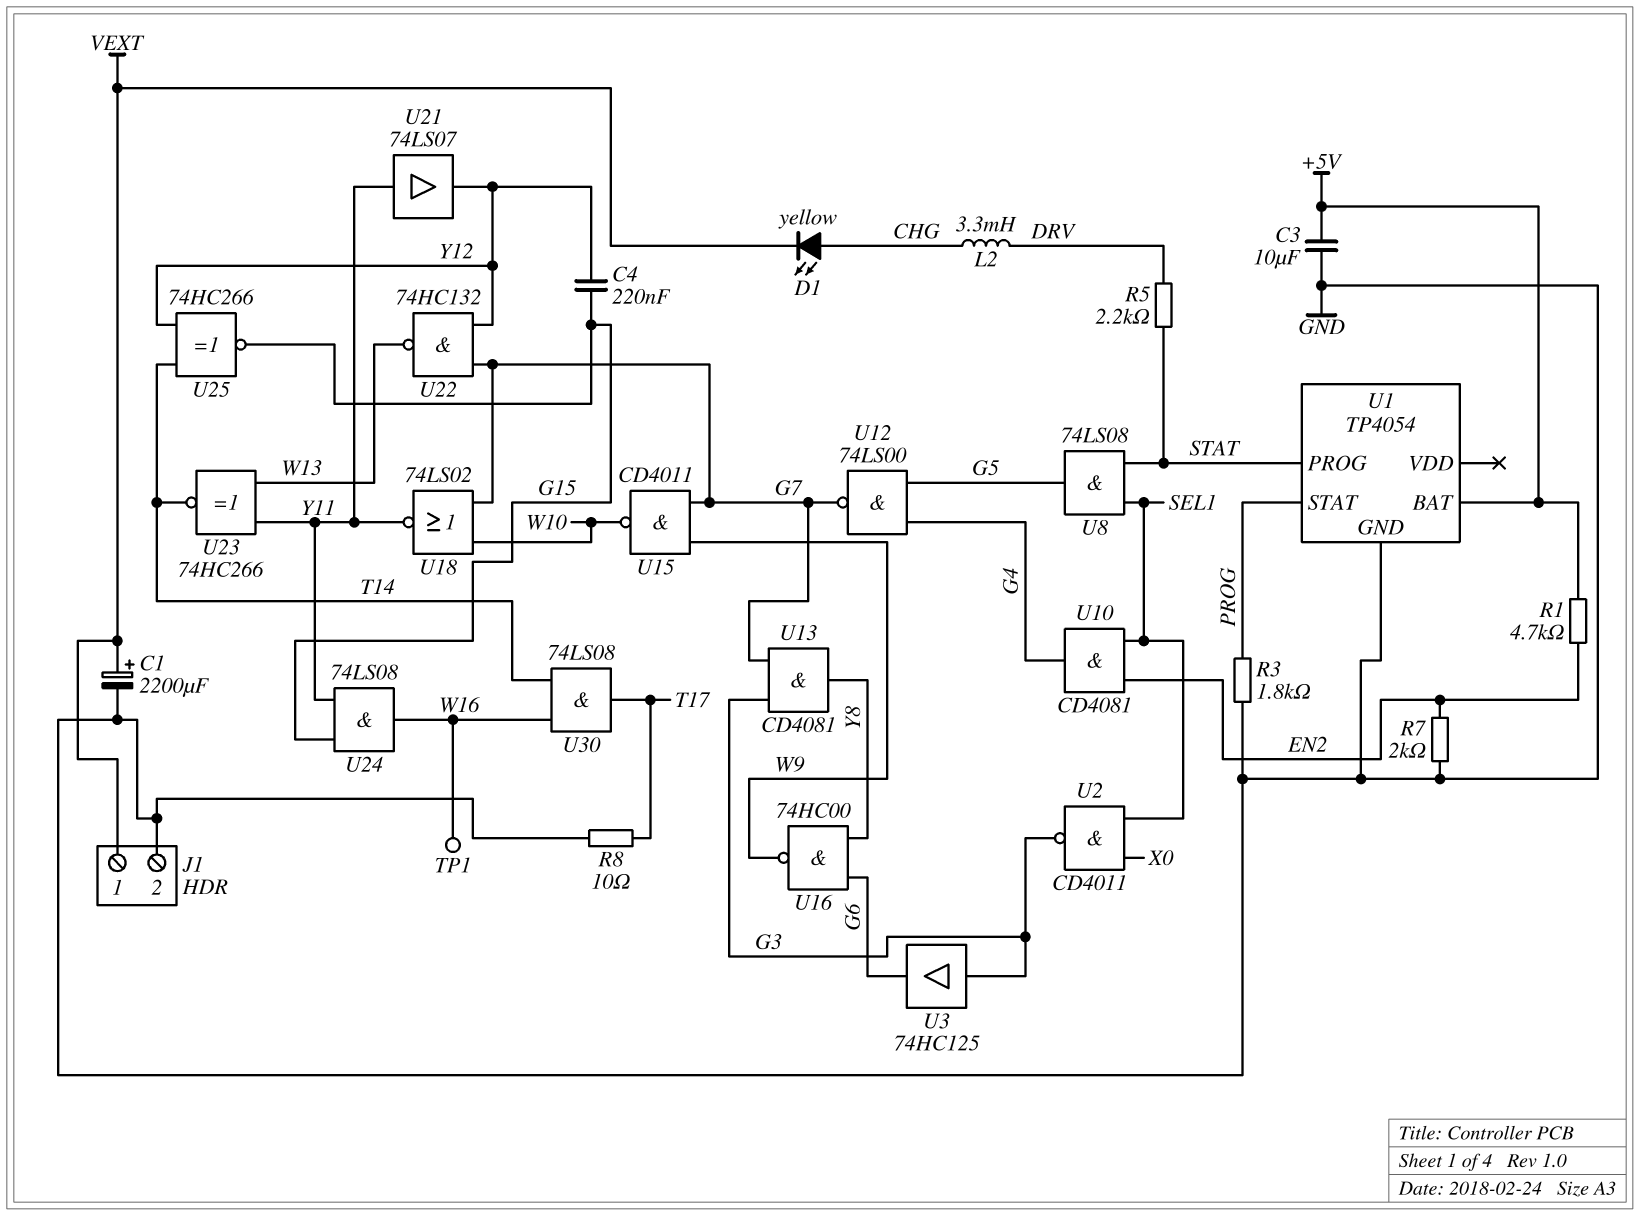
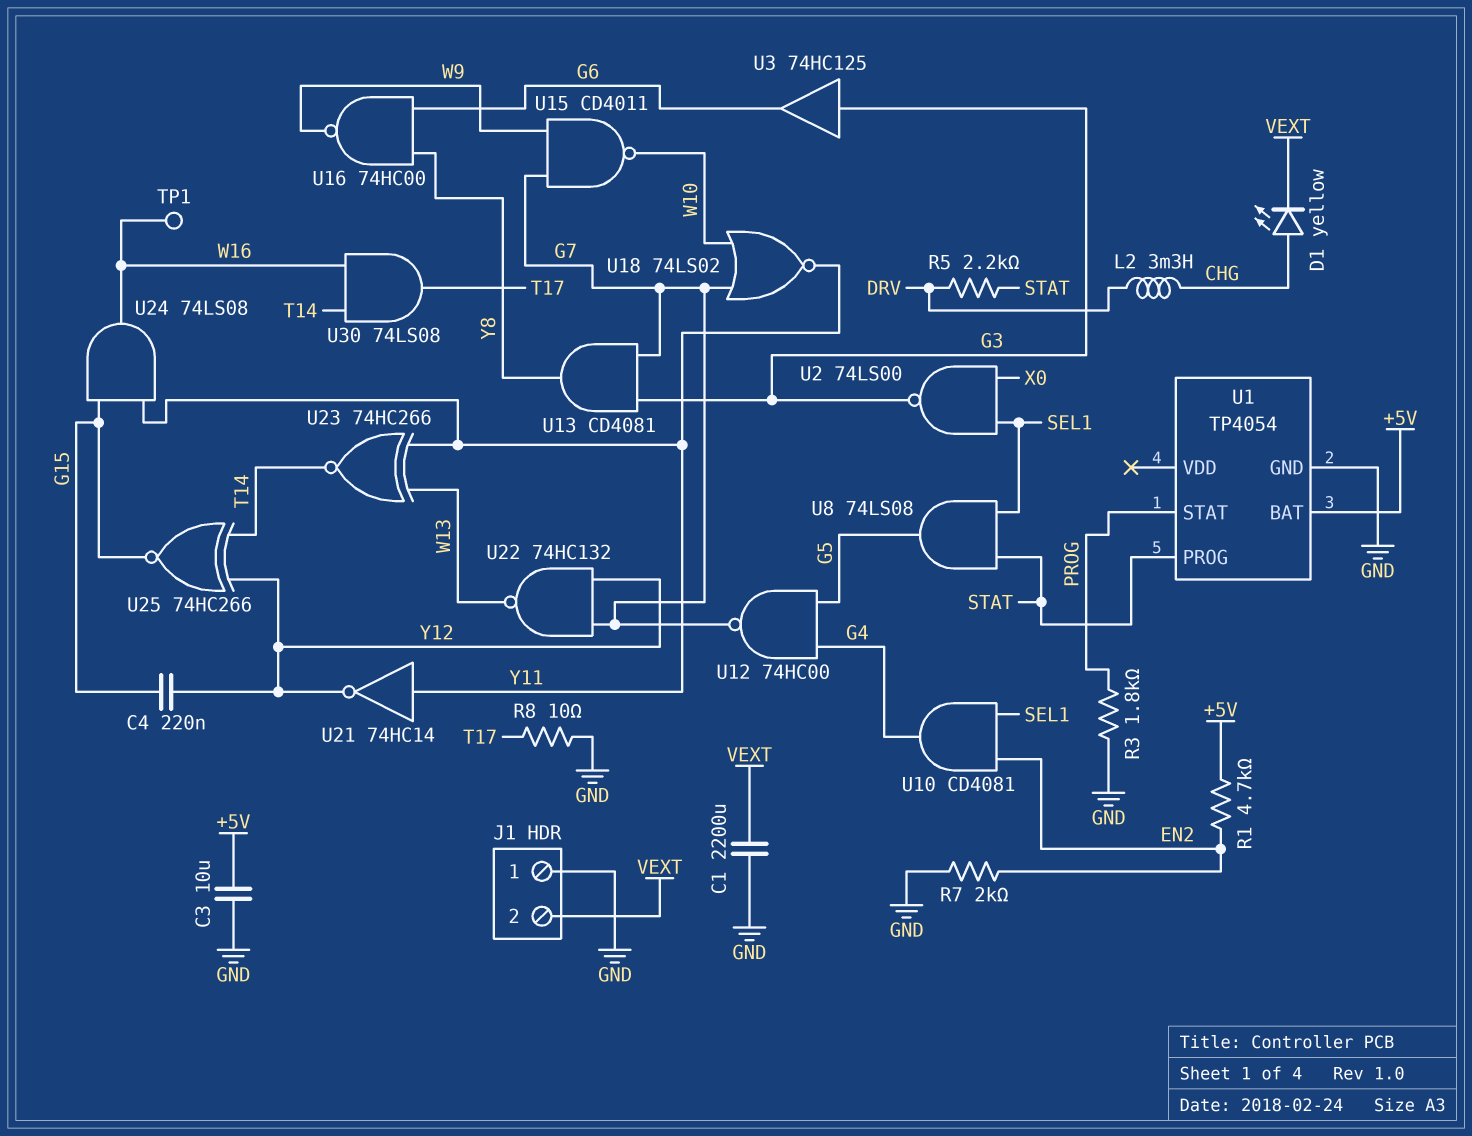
C1: 2200uF (plus VEXT, minus GND) -> 2200uF (GND, VEXT)
J1 pin 1: VEXT -> GND
J1 pin 2: GND -> VEXT
U2: NAND CD4011 (in SEL1, in X0, out G3) -> NAND 74LS00 (in SEL1, in X0, out G3)
U12: NAND 74LS00 (in G4, in G5, out G7) -> NAND 74HC00 (in G4, in G5, out G7)
U21: buffer 74LS07 (in Y11, out Y12) -> NOT 74HC14 (in Y11, out Y12)

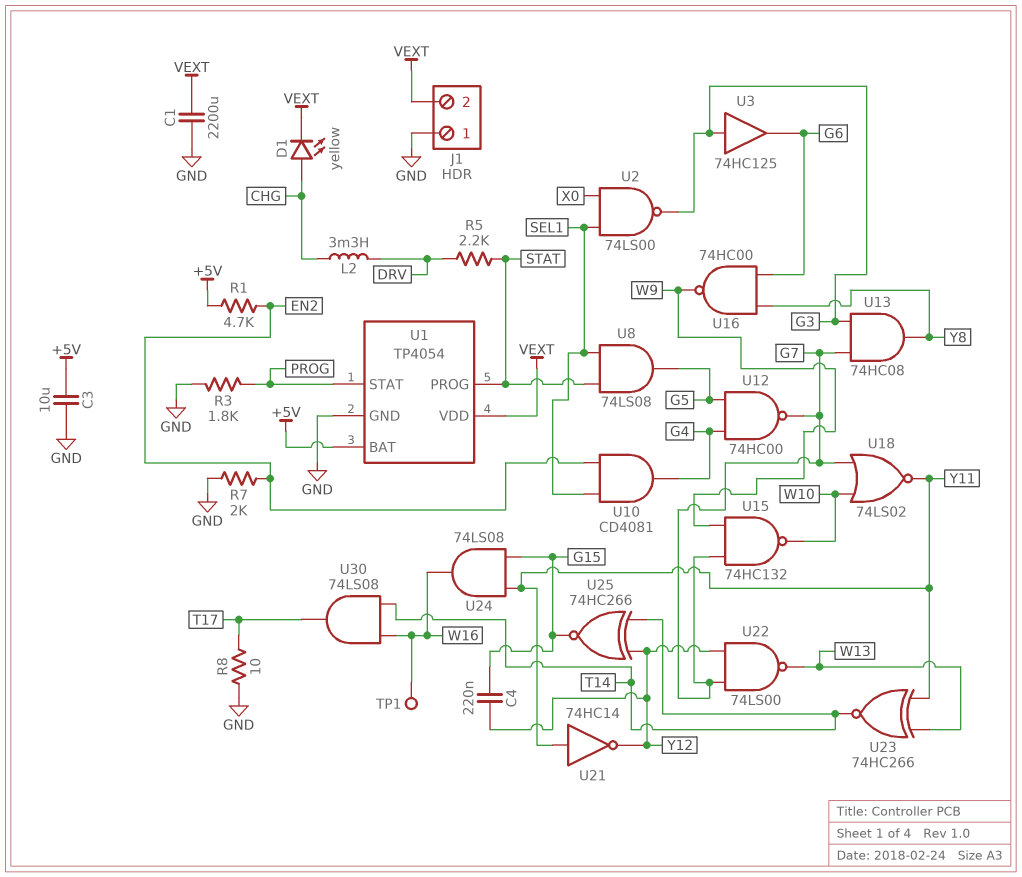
U1 pin VDD: none -> VEXT
U13: AND CD4081 (in G3, in G7, out Y8) -> AND 74HC08 (in G3, in G7, out Y8)
U15: NAND CD4011 (in G7, in W9, out W10) -> NAND 74HC132 (in G7, in W9, out W10)
U22: NAND 74HC132 (in G7, in Y12, out W13) -> NAND 74LS00 (in G7, in Y12, out W13)

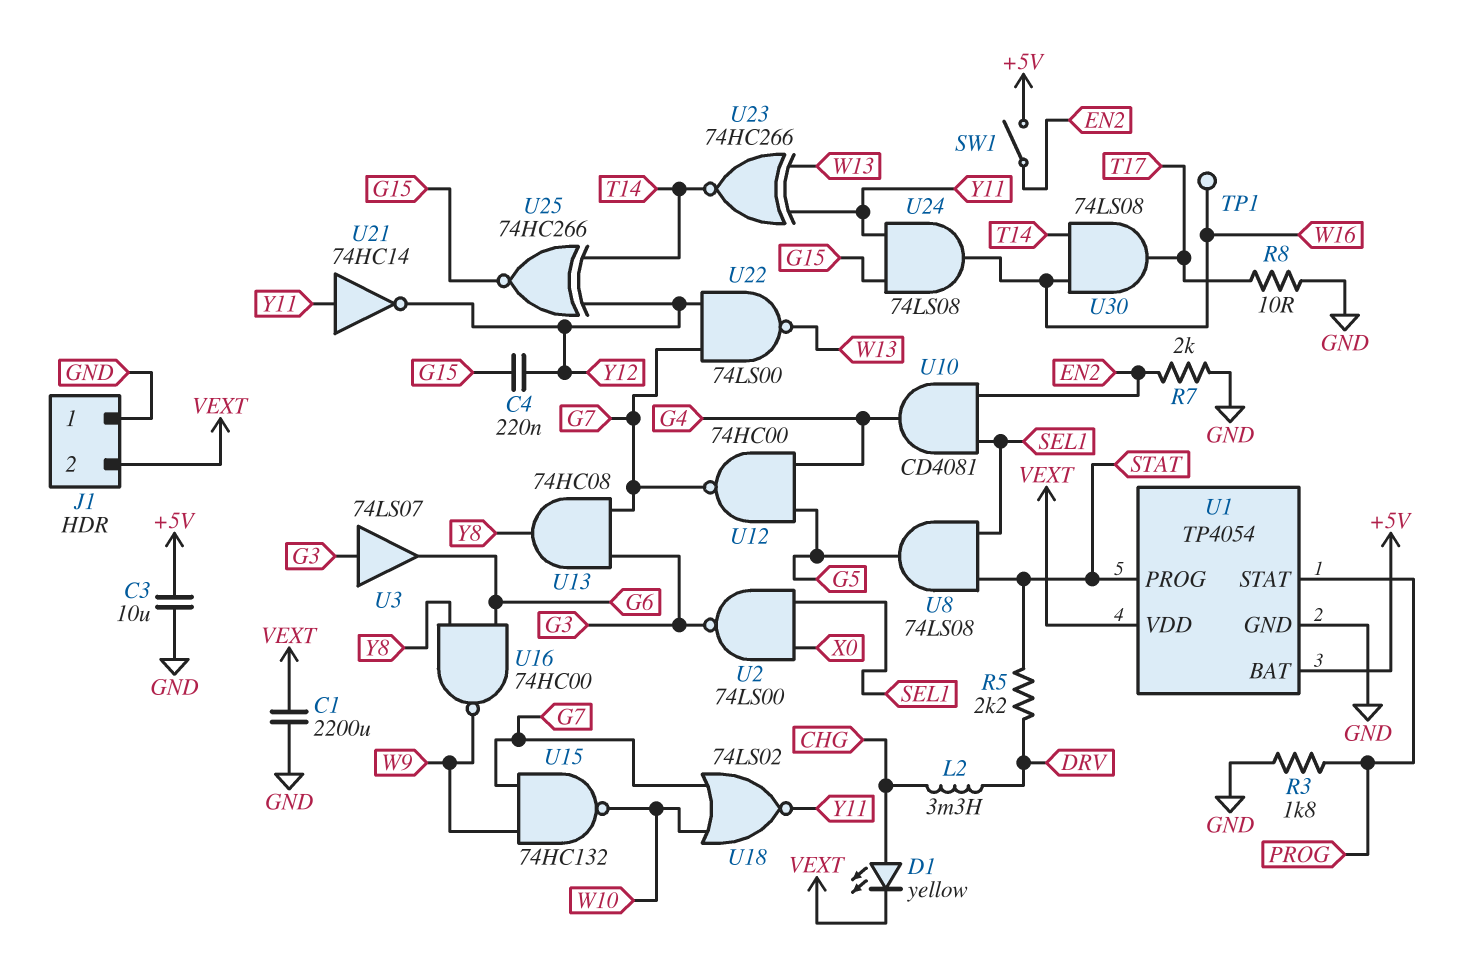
R1: 4.7k (+5V, EN2) -> none
SW1: none -> switch (+5V, EN2)
U3: buffer 74HC125 (in G3, out G6) -> buffer 74LS07 (in G3, out G6)

